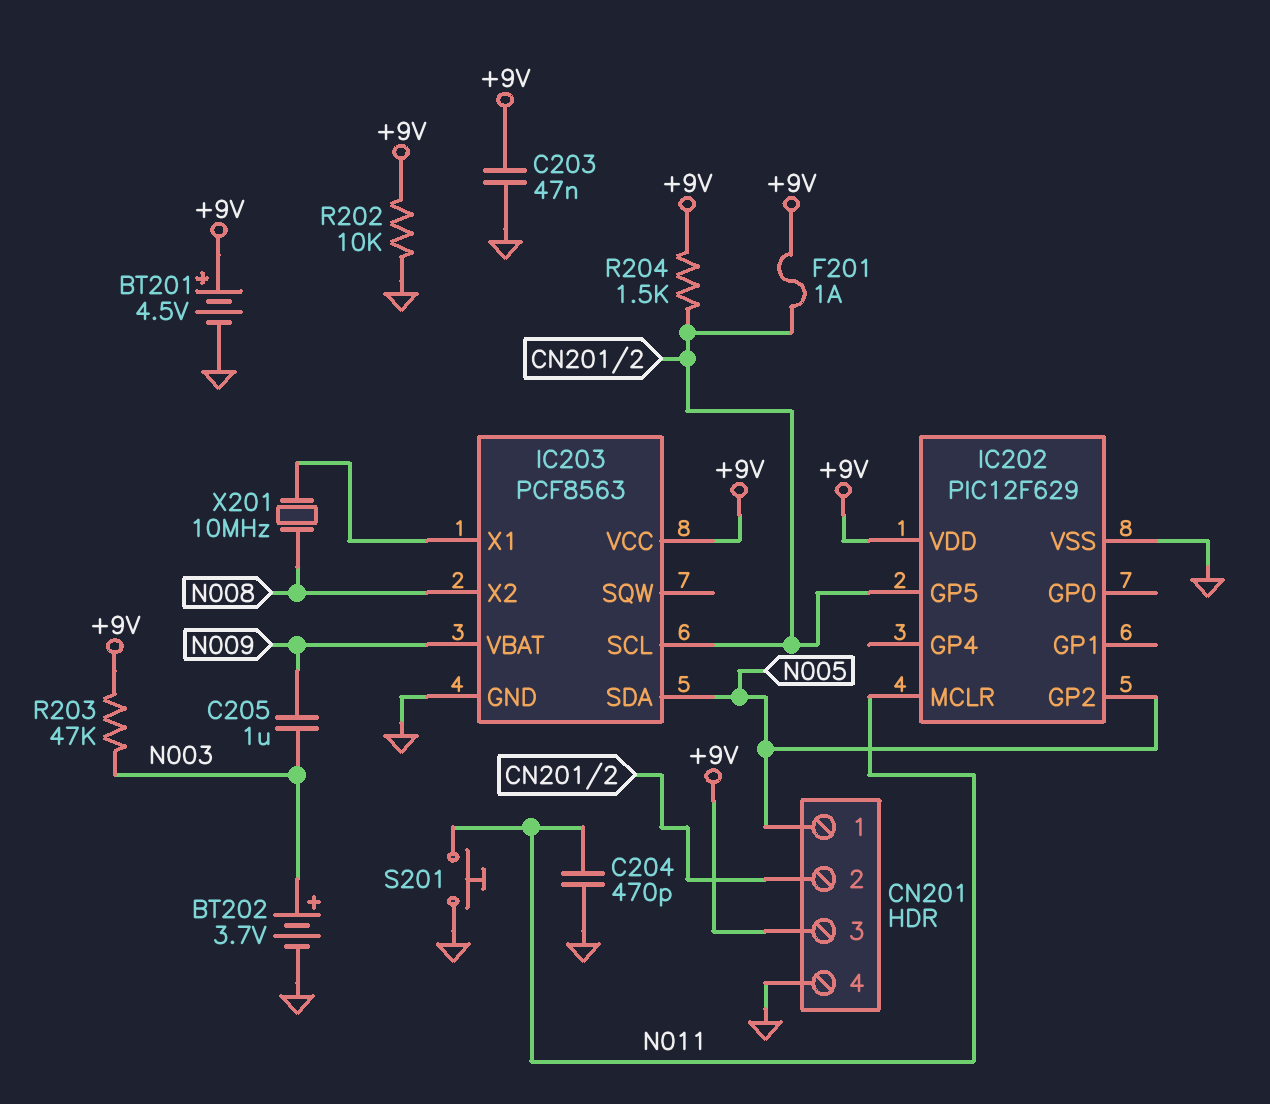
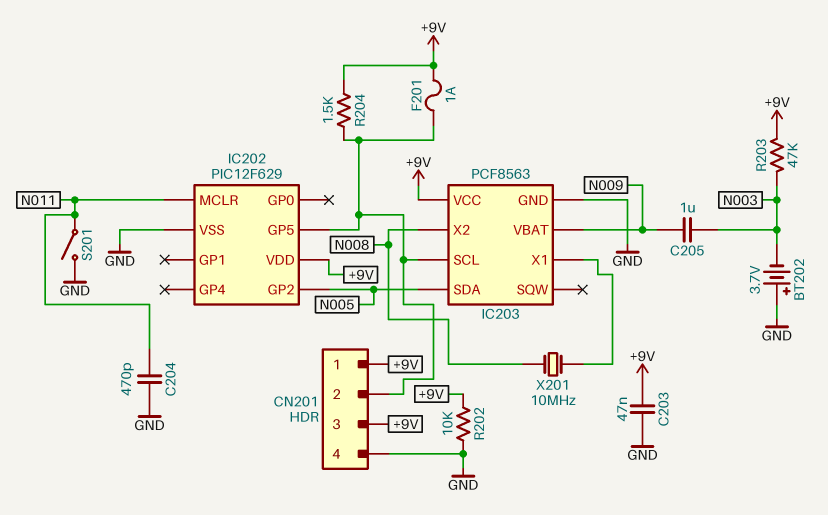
BT201: 4.5V (plus +9V, minus GND) -> none
BT202: 3.7V (plus N003, minus GND) -> 3.7V (plus GND, minus N003)
CN201 pin 1: N005 -> +9V
S201: button (GND, N011) -> switch (GND, N011)

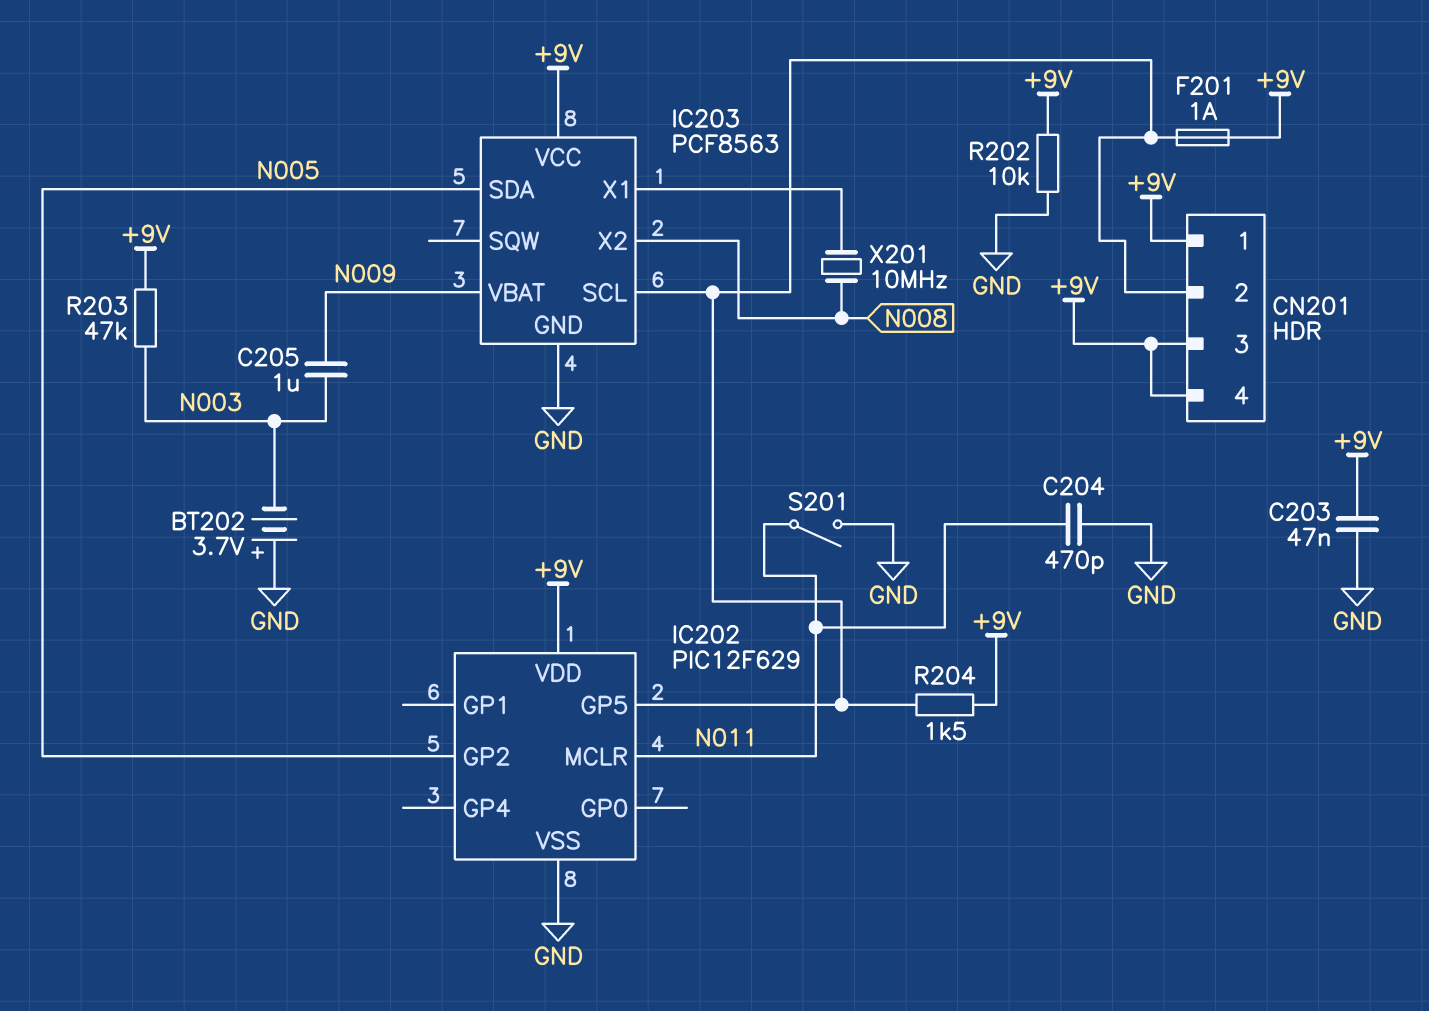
CN201 pin 4: GND -> +9V

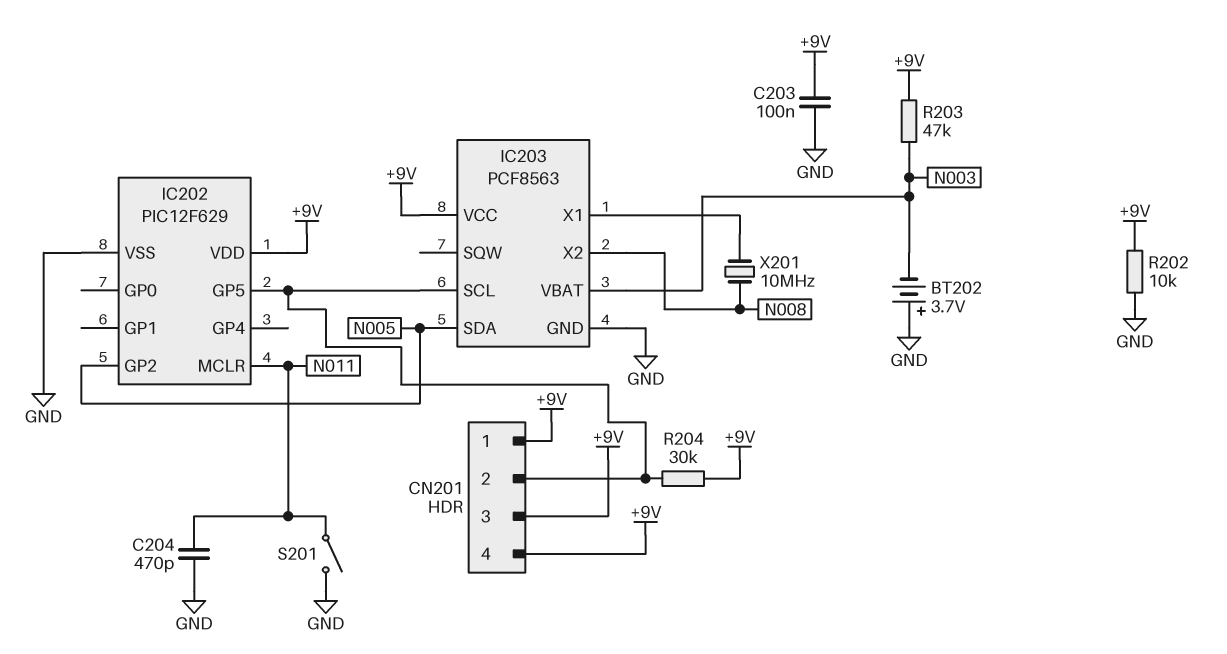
C203: 47nF (+9V, GND) -> 100nF (+9V, GND)
C205: 1uF (N003, N009) -> none
F201: 1A (+9V, CN201/2) -> none
IC203 pin VBAT: N009 -> N003
R204: 1.5k (+9V, CN201/2) -> 30k (+9V, CN201/2)

